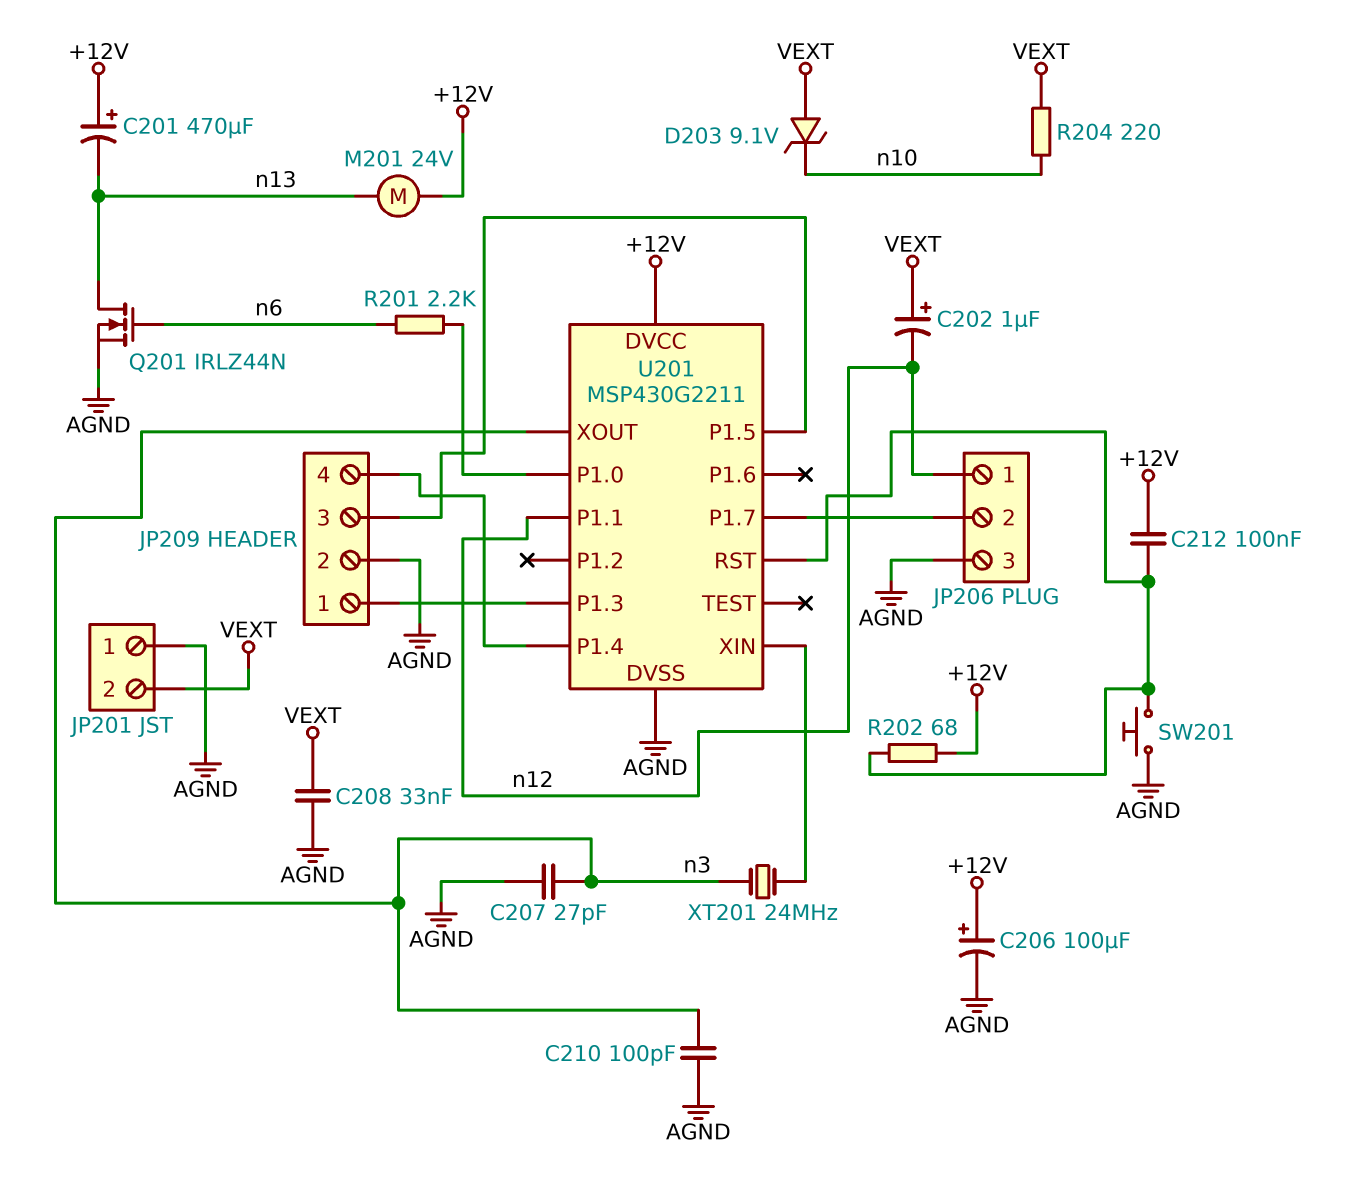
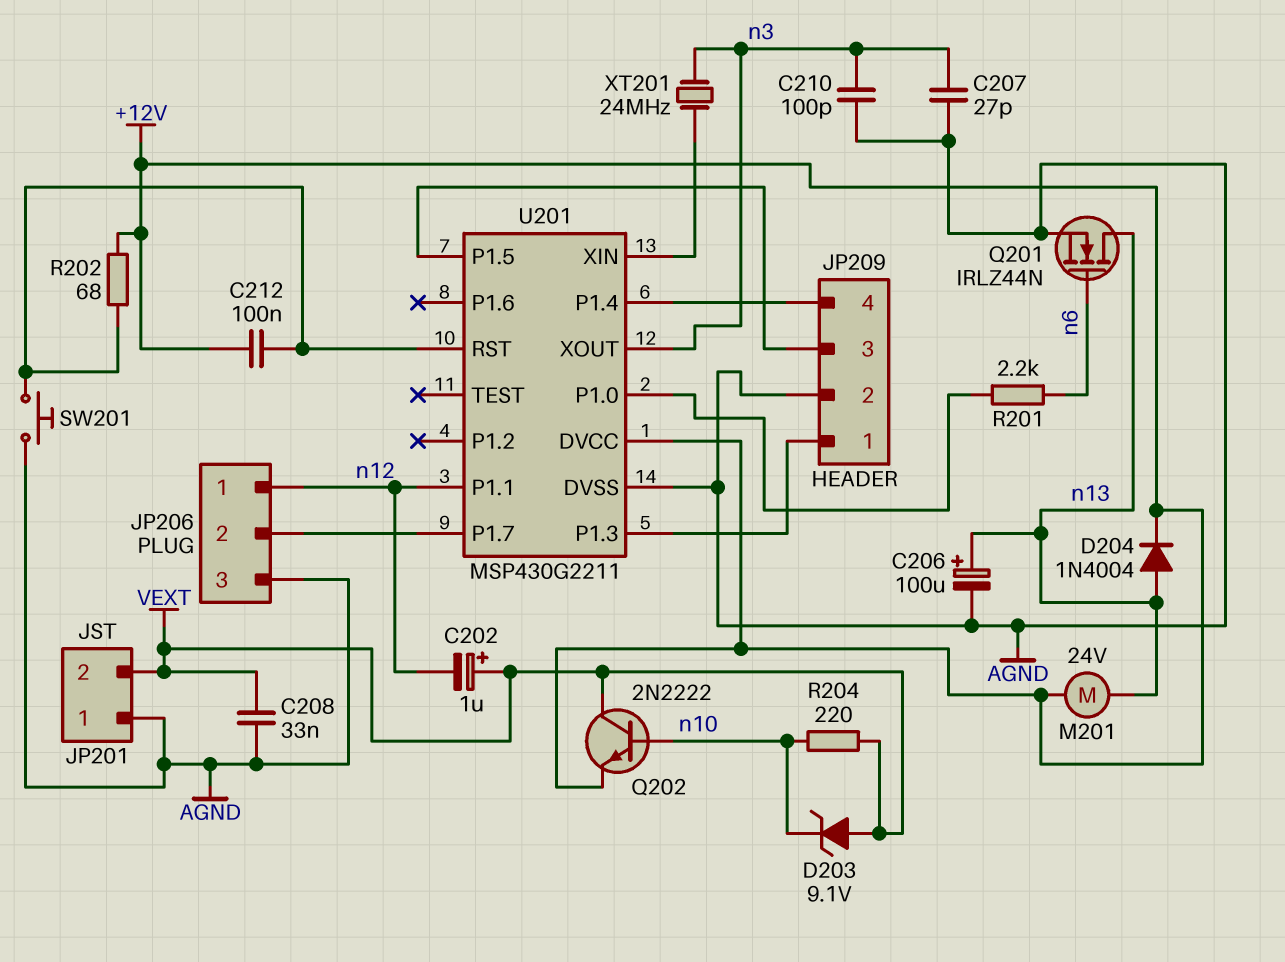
C201: 470uF (plus +12V, minus n13) -> none
C206: 100uF (plus +12V, minus AGND) -> 100uF (plus n13, minus AGND)
D204: none -> diode 1N4004 (A n13, K +12V)
Q202: none -> NPN 2N2222 (B n10, C VEXT, E +12V)

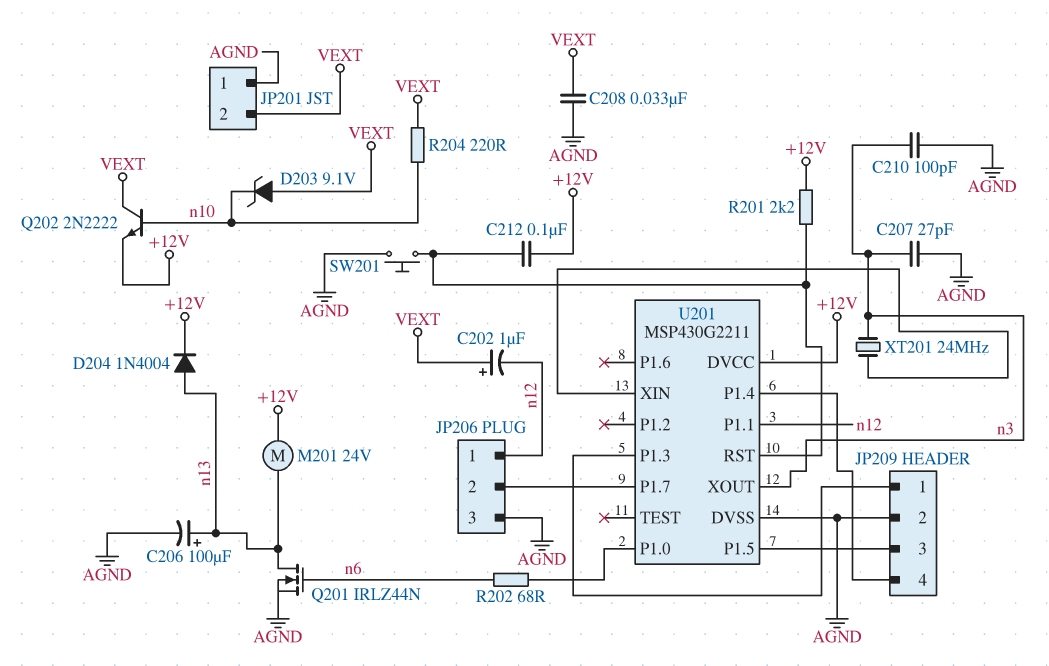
R201: 2.2k (U201/P1.0, n6) -> 2.2k (+12V, U201/RST)
R202: 68 (+12V, U201/RST) -> 68 (U201/P1.0, n6)

